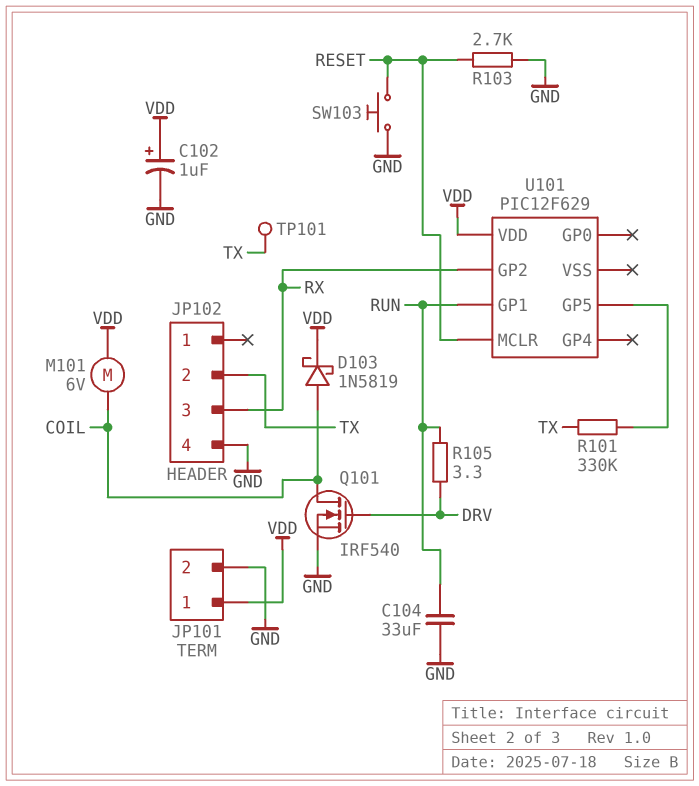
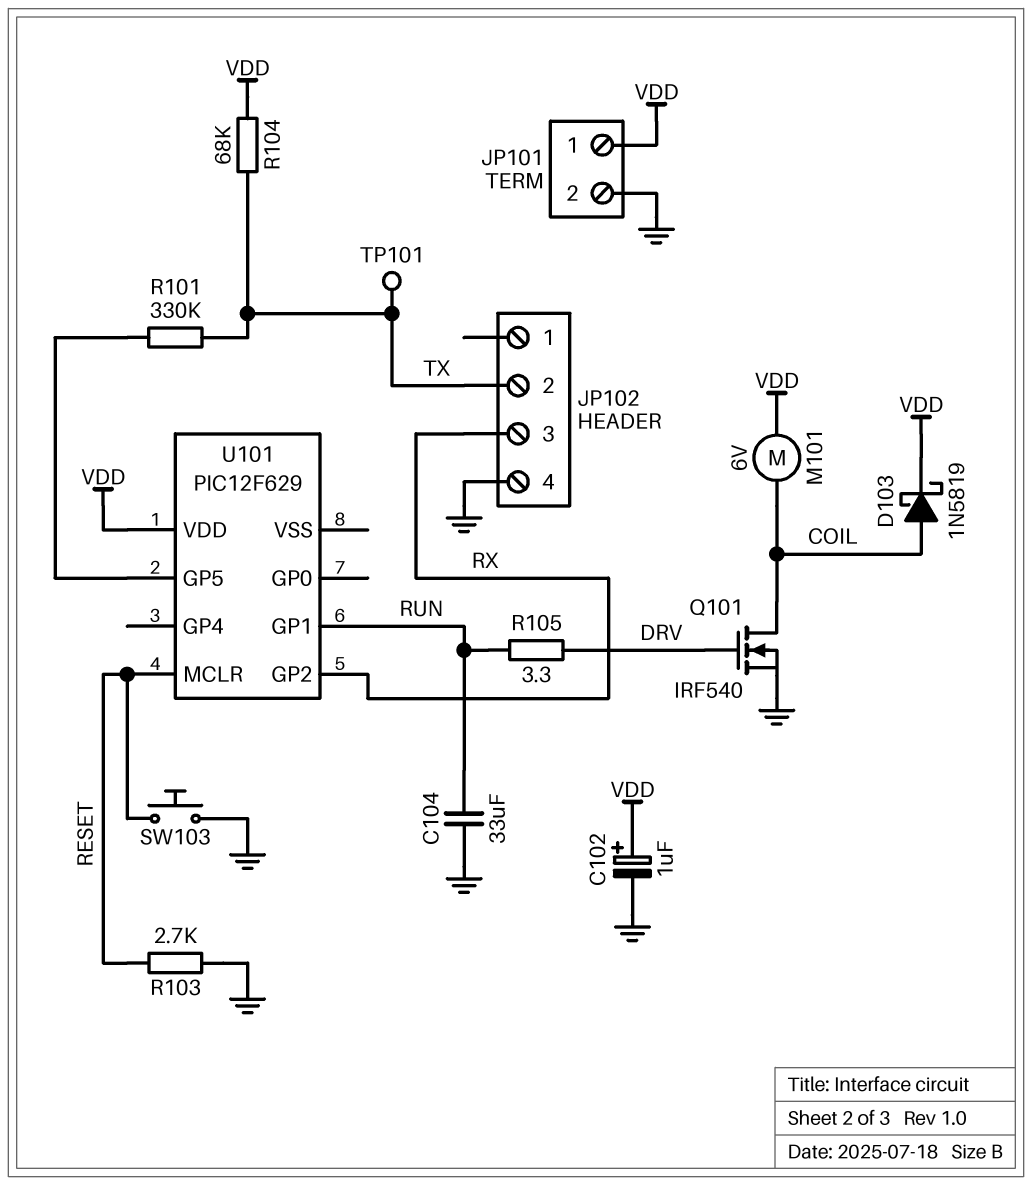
R104: none -> 68k (TX, VDD)

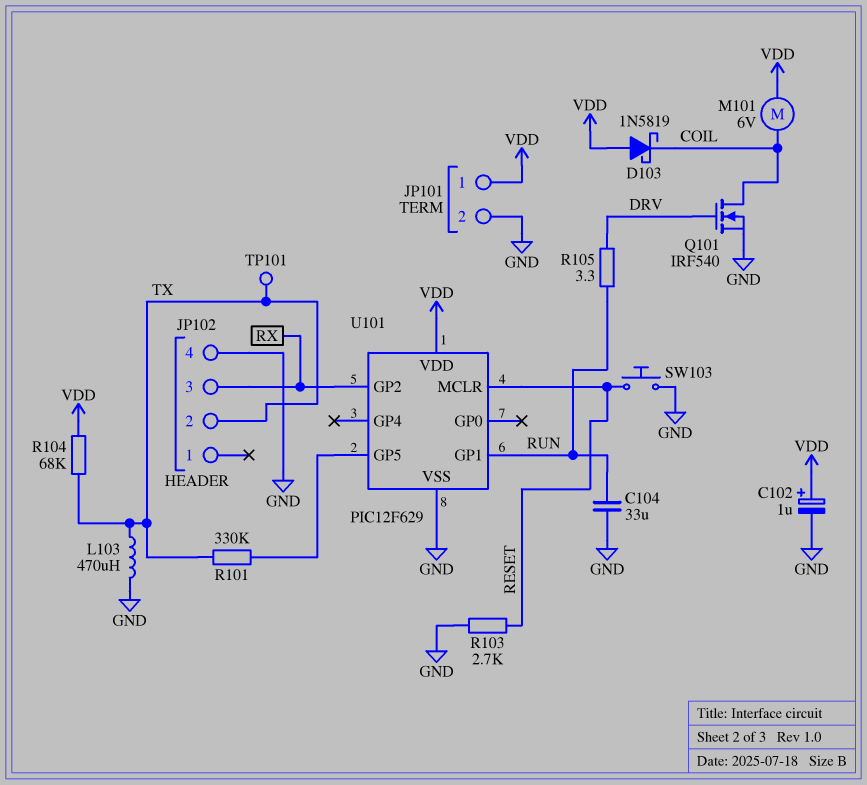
D103: schottky 1N5819 (A COIL, K VDD) -> schottky 1N5819 (A VDD, K COIL)
L103: none -> 470uH (GND, TX)
U101 pin VSS: none -> GND

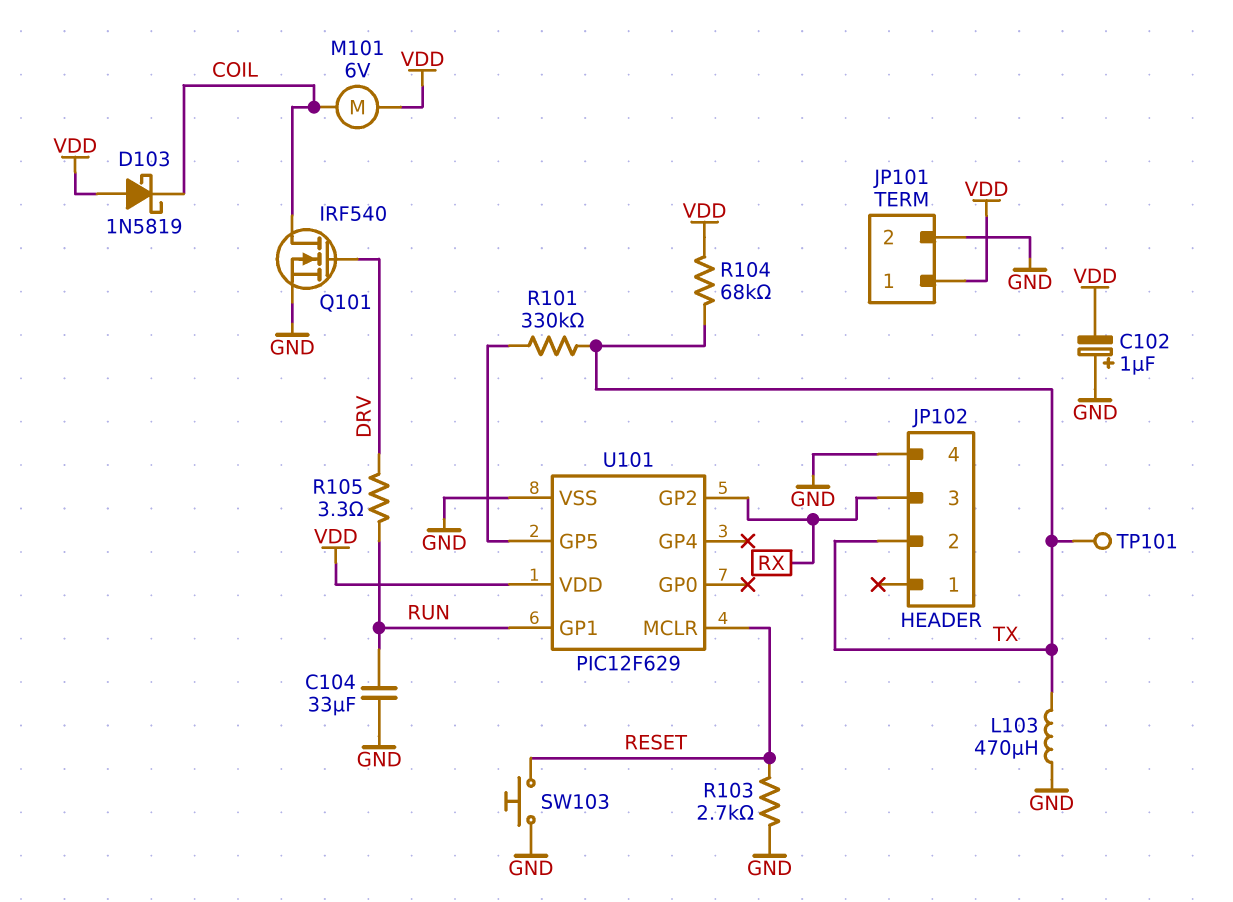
C102: 1uF (plus VDD, minus GND) -> 1uF (plus GND, minus VDD)

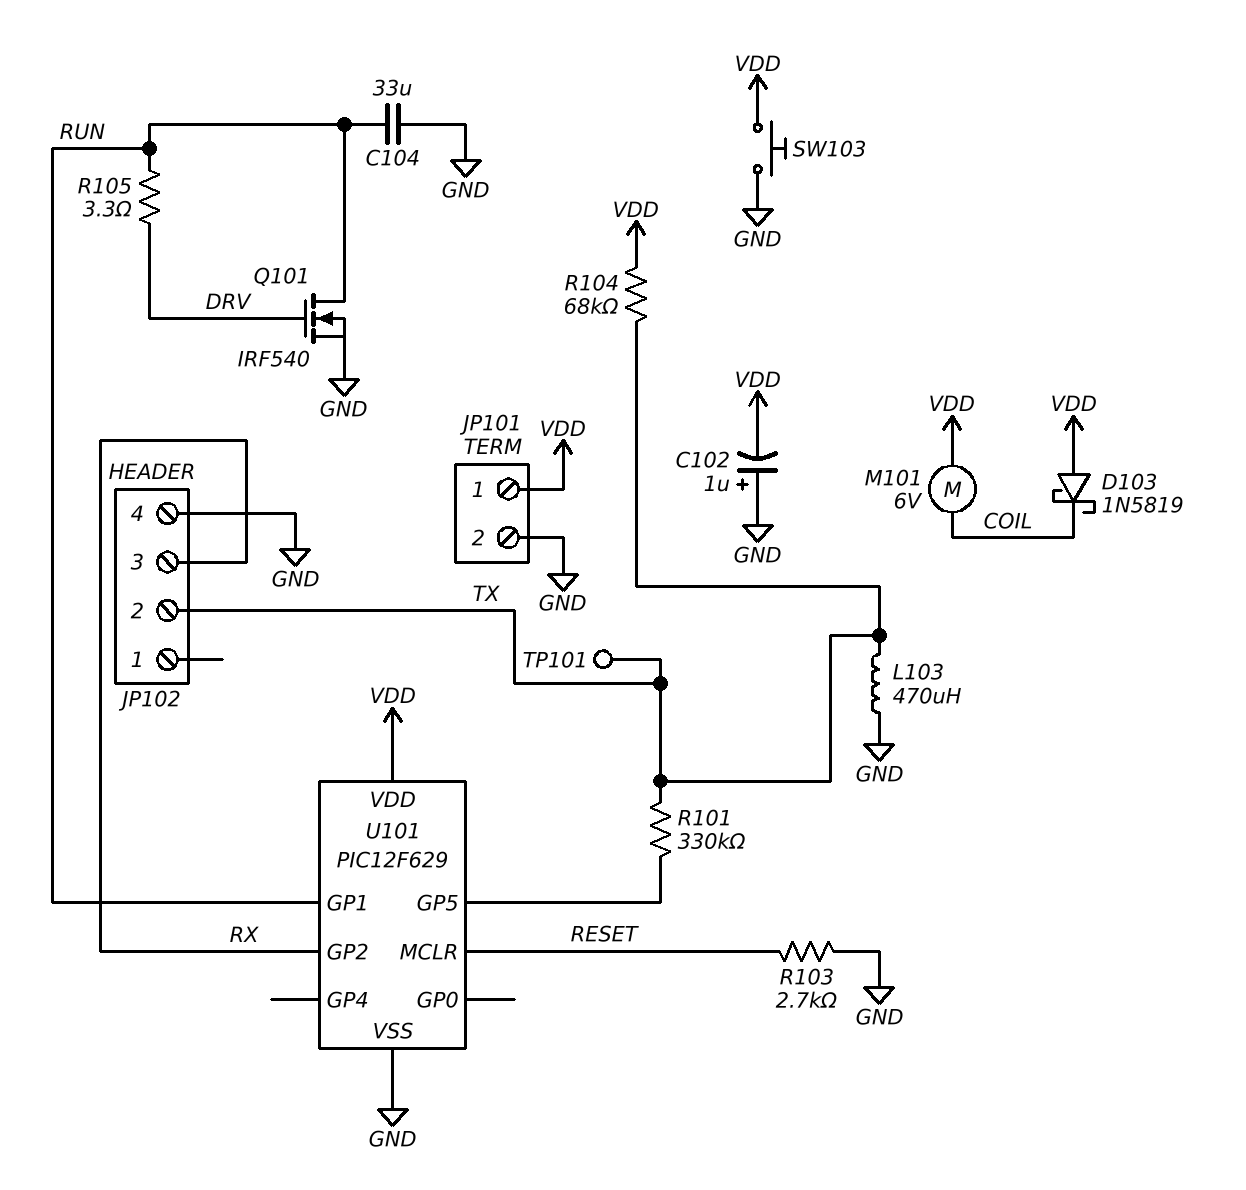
Q101: NMOS IRF540 (G DRV, D COIL, S GND) -> NMOS IRF540 (G DRV, D RUN, S GND)
SW103: button (GND, RESET) -> button (GND, VDD)

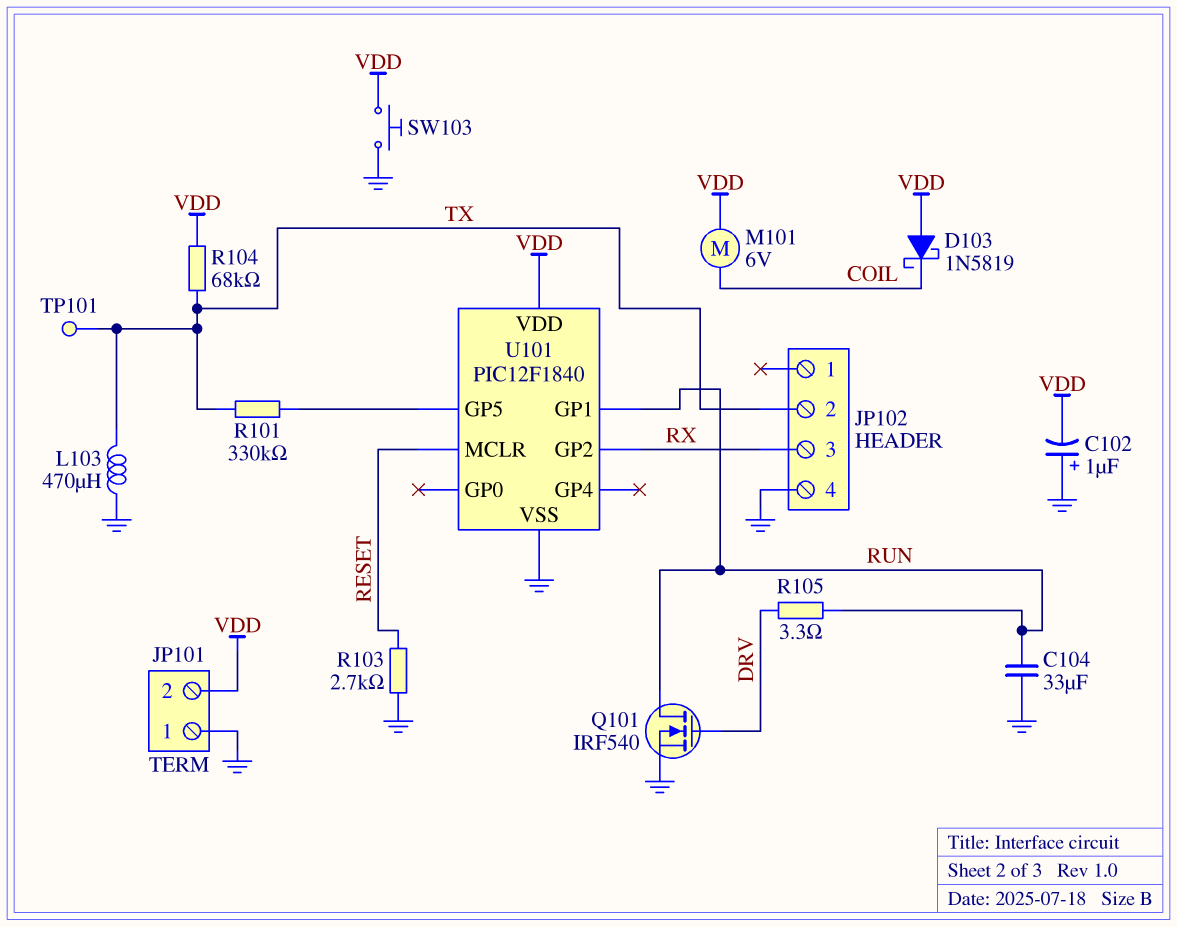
JP101 pin 1: VDD -> GND
JP101 pin 2: GND -> VDD
U101: PIC12F629 -> PIC12F1840

